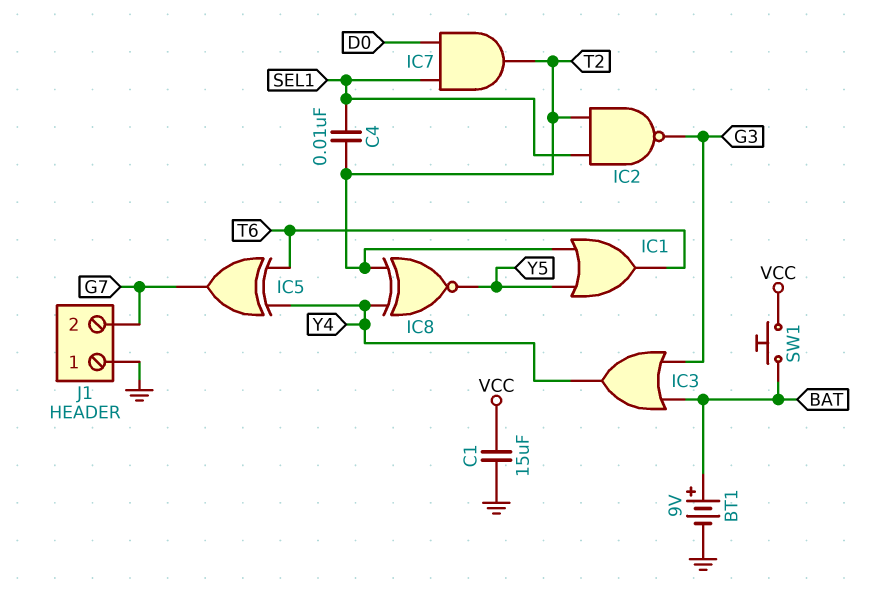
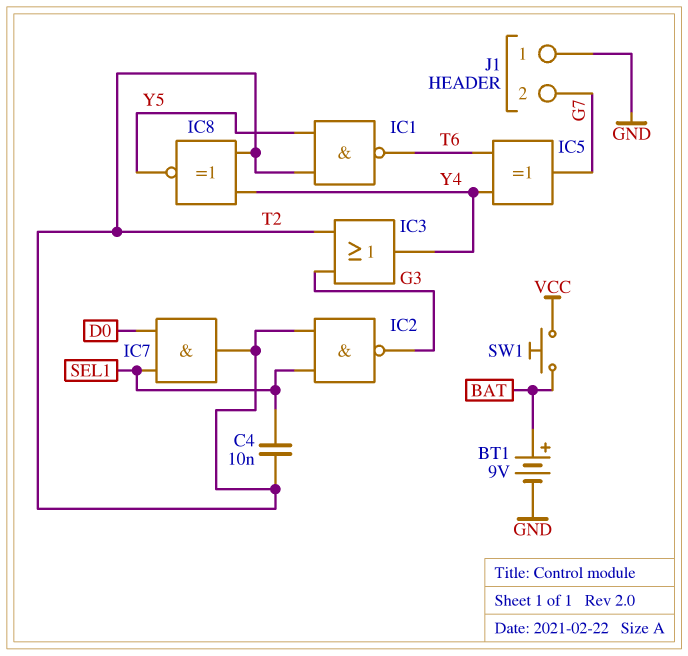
C1: 15uF (GND, VCC) -> none
IC1: OR (in T2, in Y5, out T6) -> NAND (in T2, in Y5, out T6)
IC3: OR (in BAT, in G3, out Y4) -> OR (in G3, in T2, out Y4)

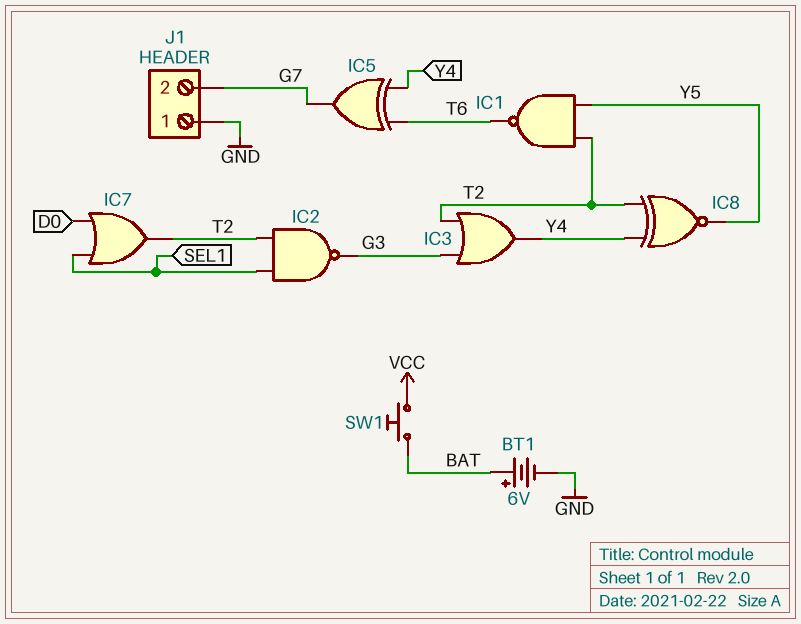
BT1: 9V (plus BAT, minus GND) -> 6V (plus BAT, minus GND)
C4: 10nF (SEL1, T2) -> none
IC7: AND (in D0, in SEL1, out T2) -> OR (in D0, in SEL1, out T2)

